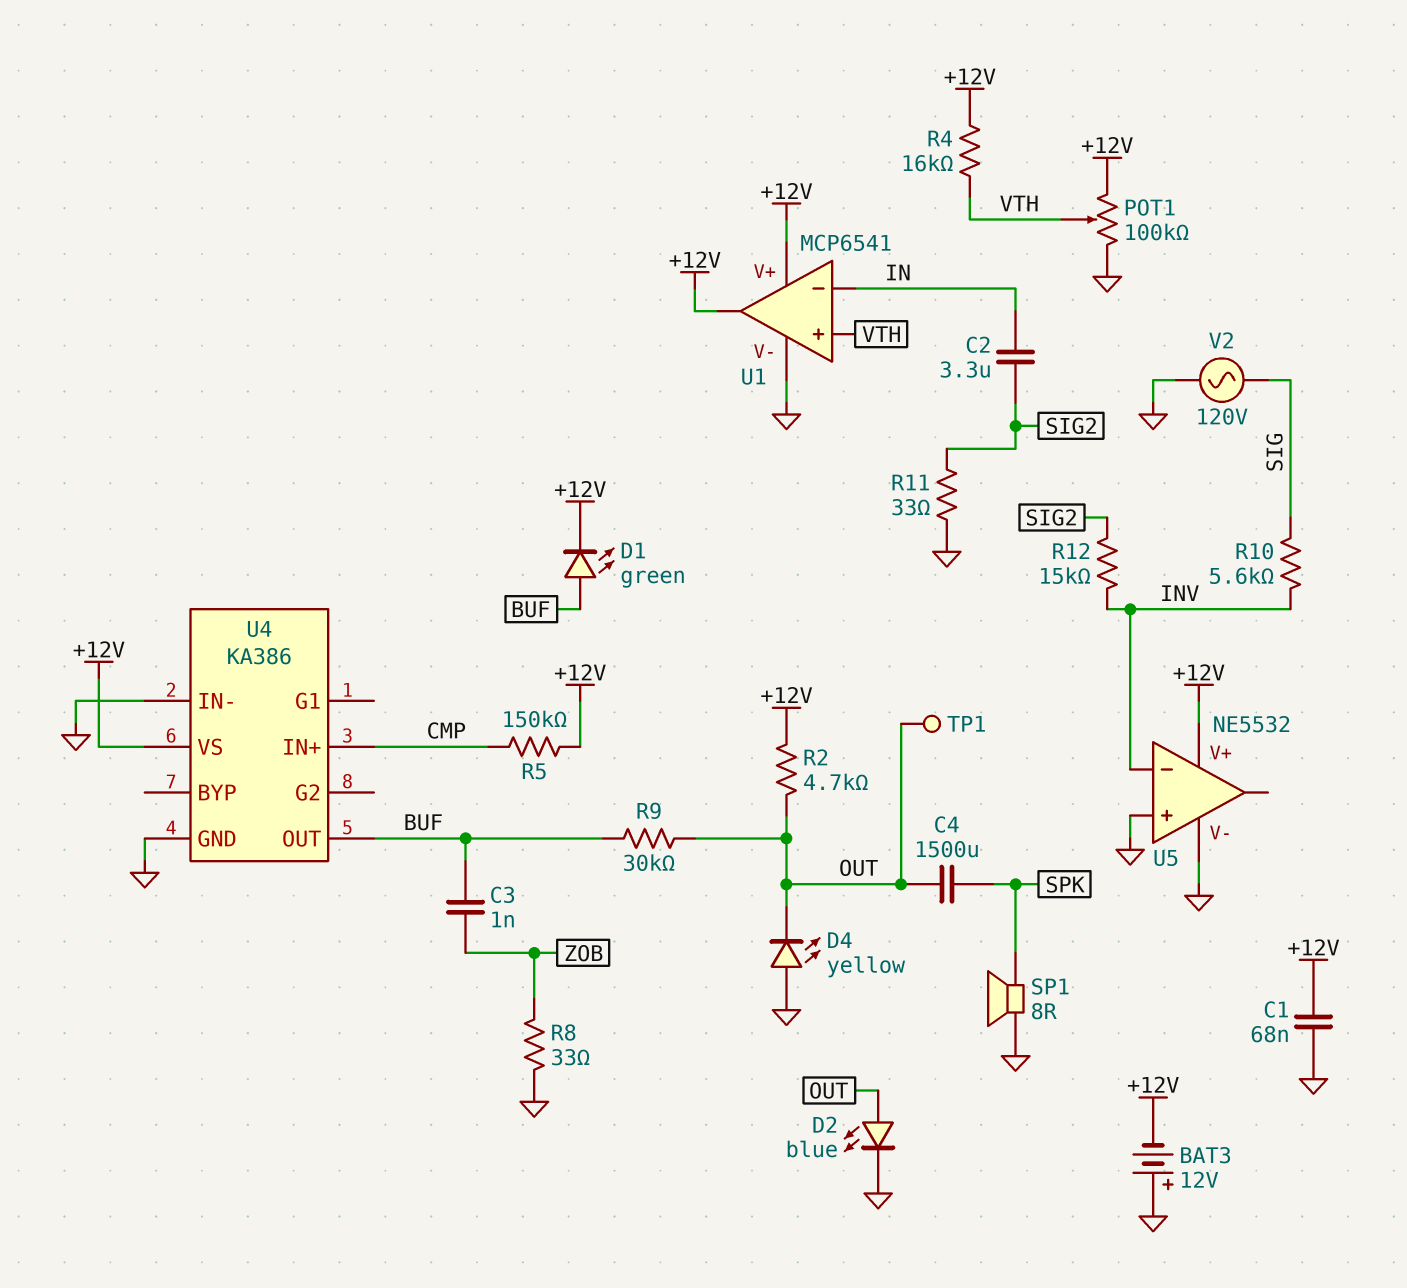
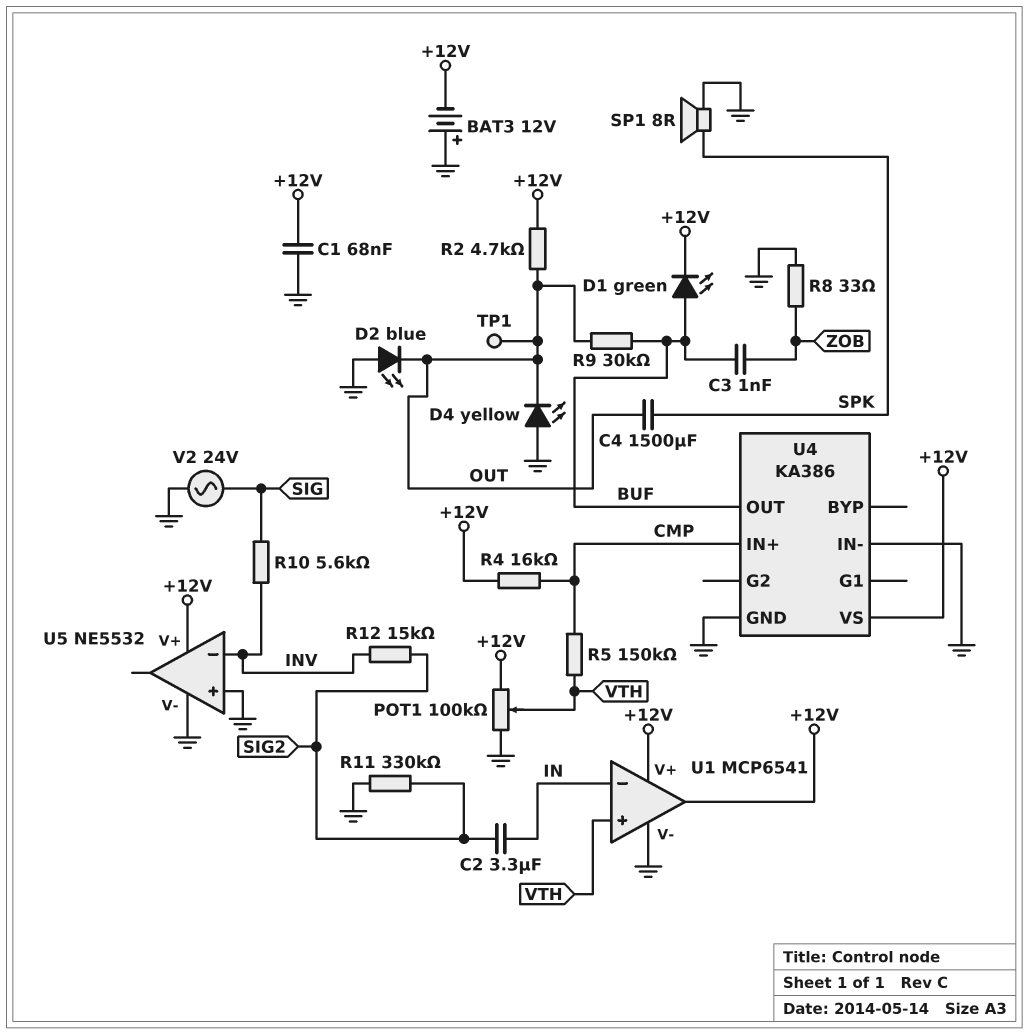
D2: LED blue (A OUT, K GND) -> LED blue (A GND, K OUT)
R4: 16k (+12V, VTH) -> 16k (+12V, CMP)
R5: 150k (+12V, CMP) -> 150k (CMP, VTH)
R11: 33 (GND, SIG2) -> 330k (GND, SIG2)
V2: AC 120V (GND, SIG) -> AC 24V (GND, SIG)

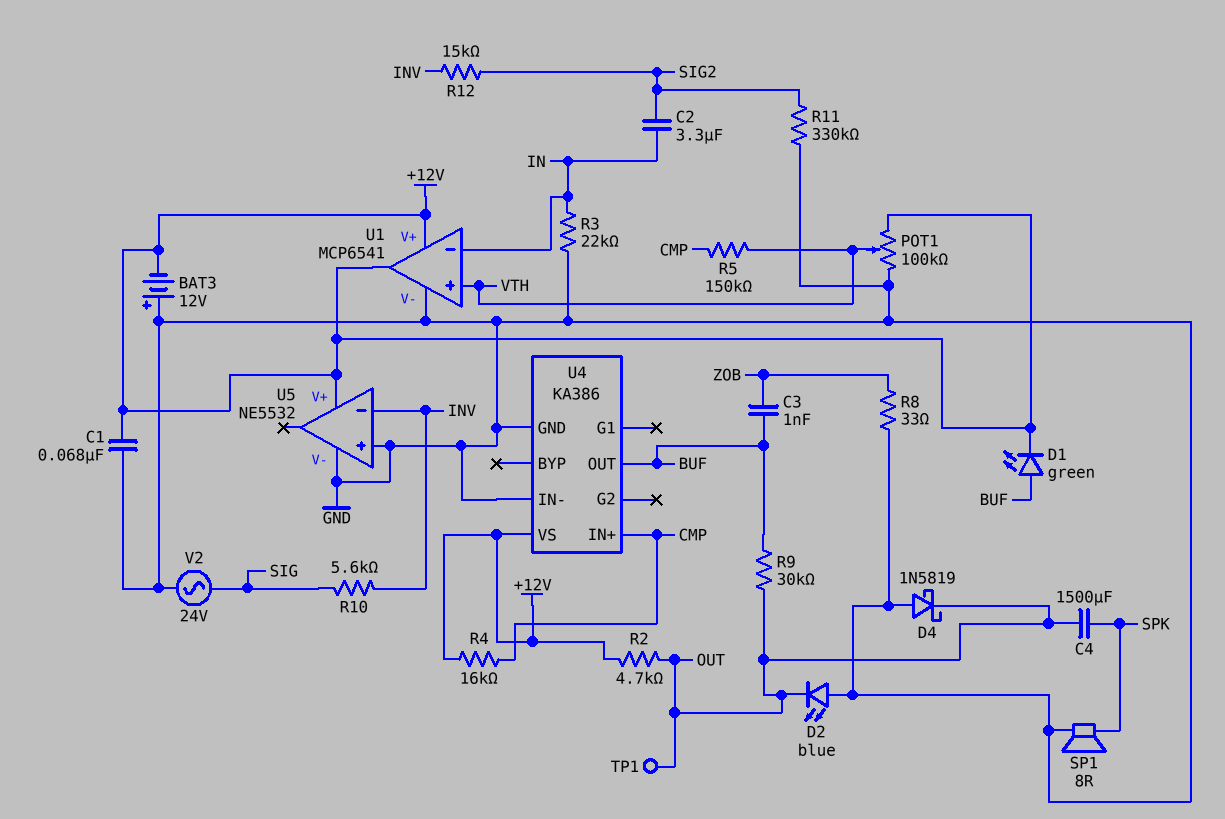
D4: LED yellow (A GND, K OUT) -> schottky 1N5819 (A GND, K OUT)
R3: none -> 22k (GND, IN)

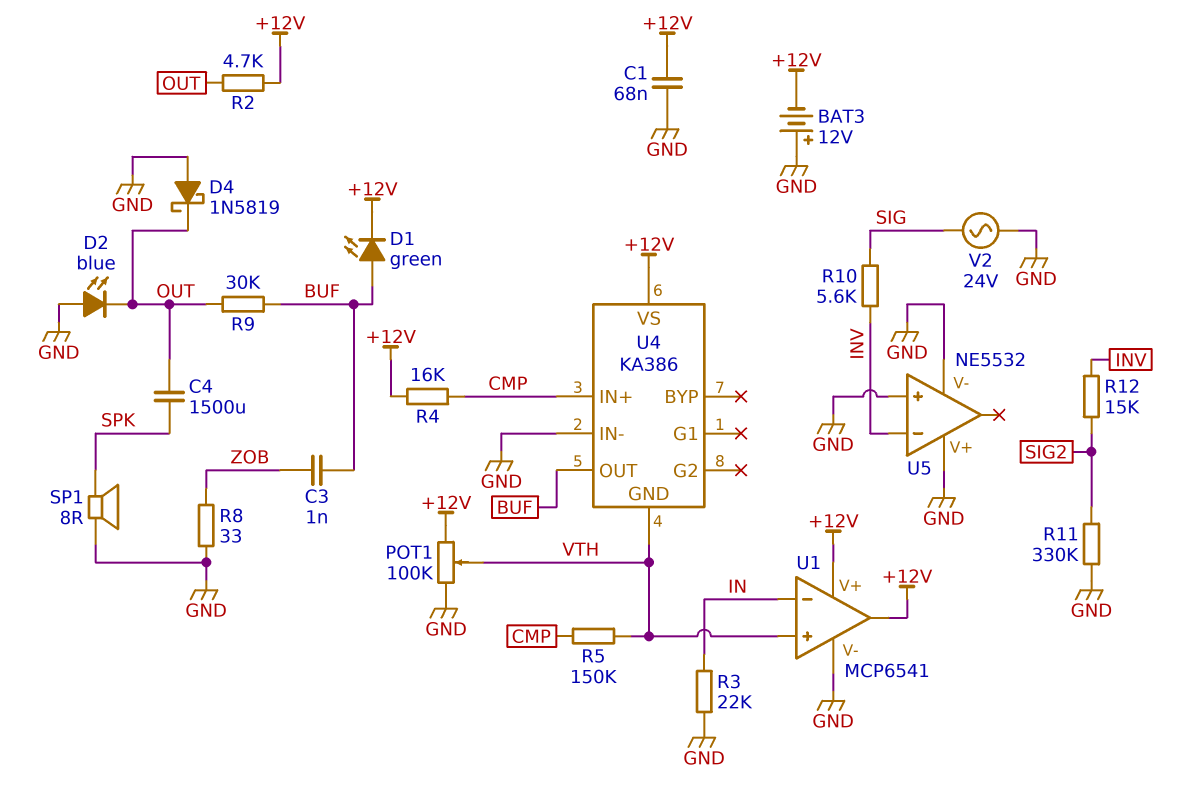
C2: 3.3uF (IN, SIG2) -> none
TP1: test point (OUT) -> none
U4 pin GND: GND -> VTH
U5 pin V+: +12V -> GND

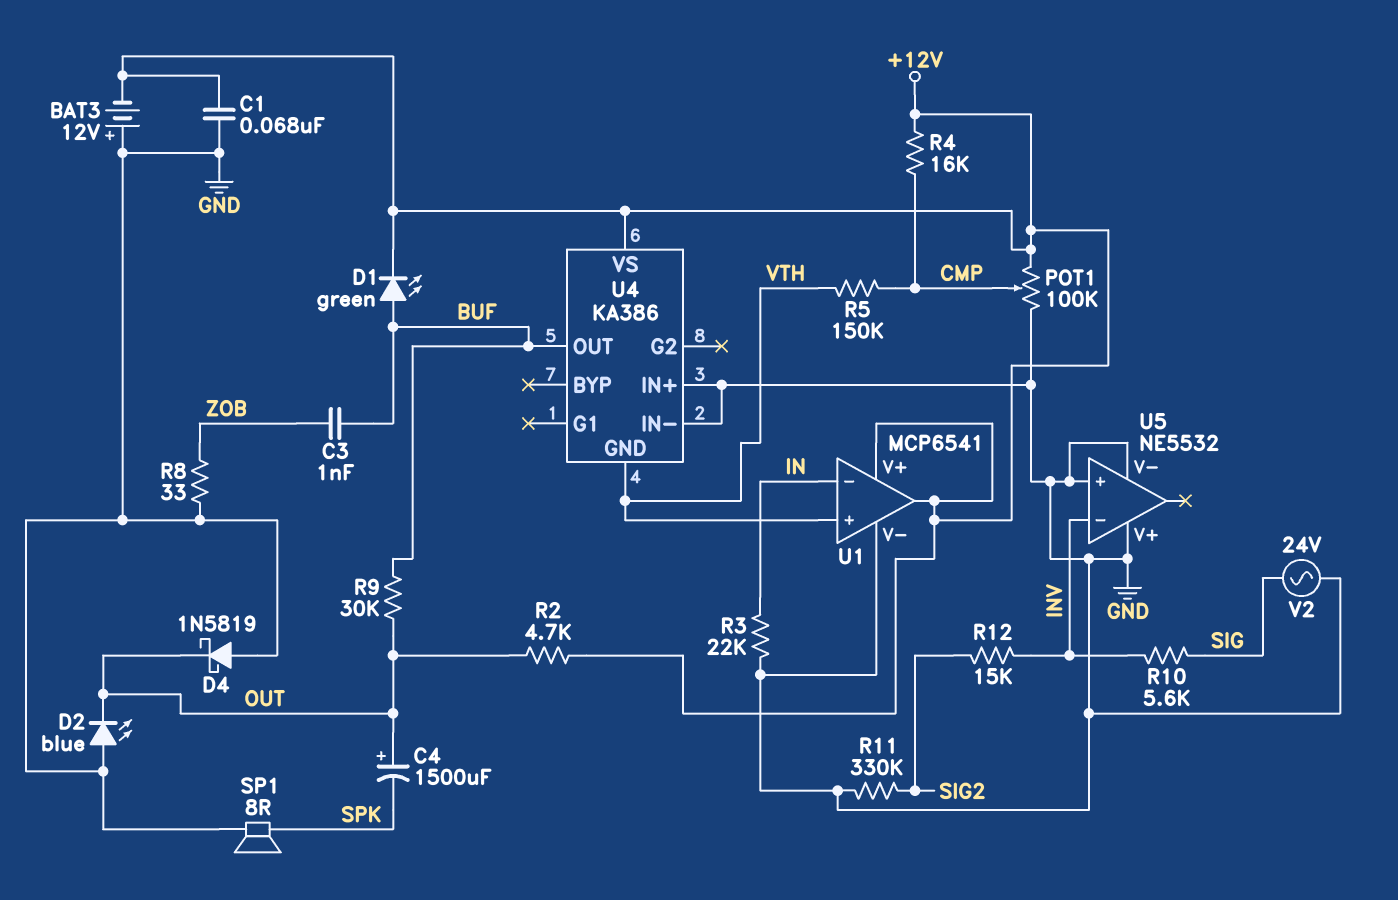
C4: 1500uF (OUT, SPK) -> 1500uF (plus OUT, minus SPK)
POT1: 100k (+12V, GND, wiper VTH) -> 100k (+12V, GND, wiper CMP)
U4 pin IN+: CMP -> GND

